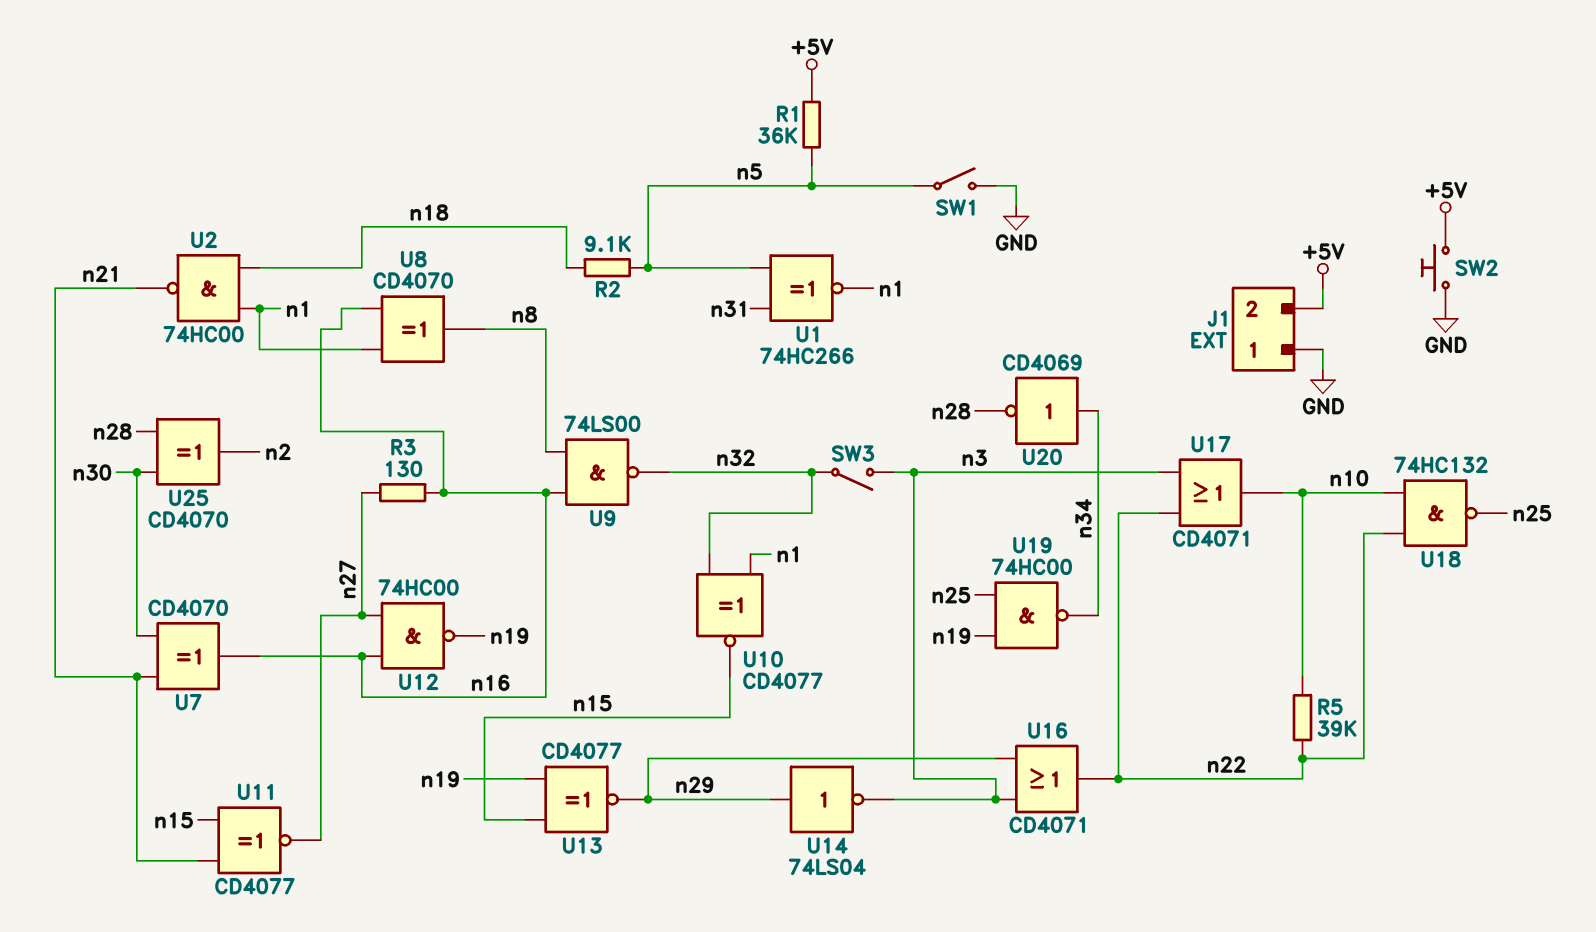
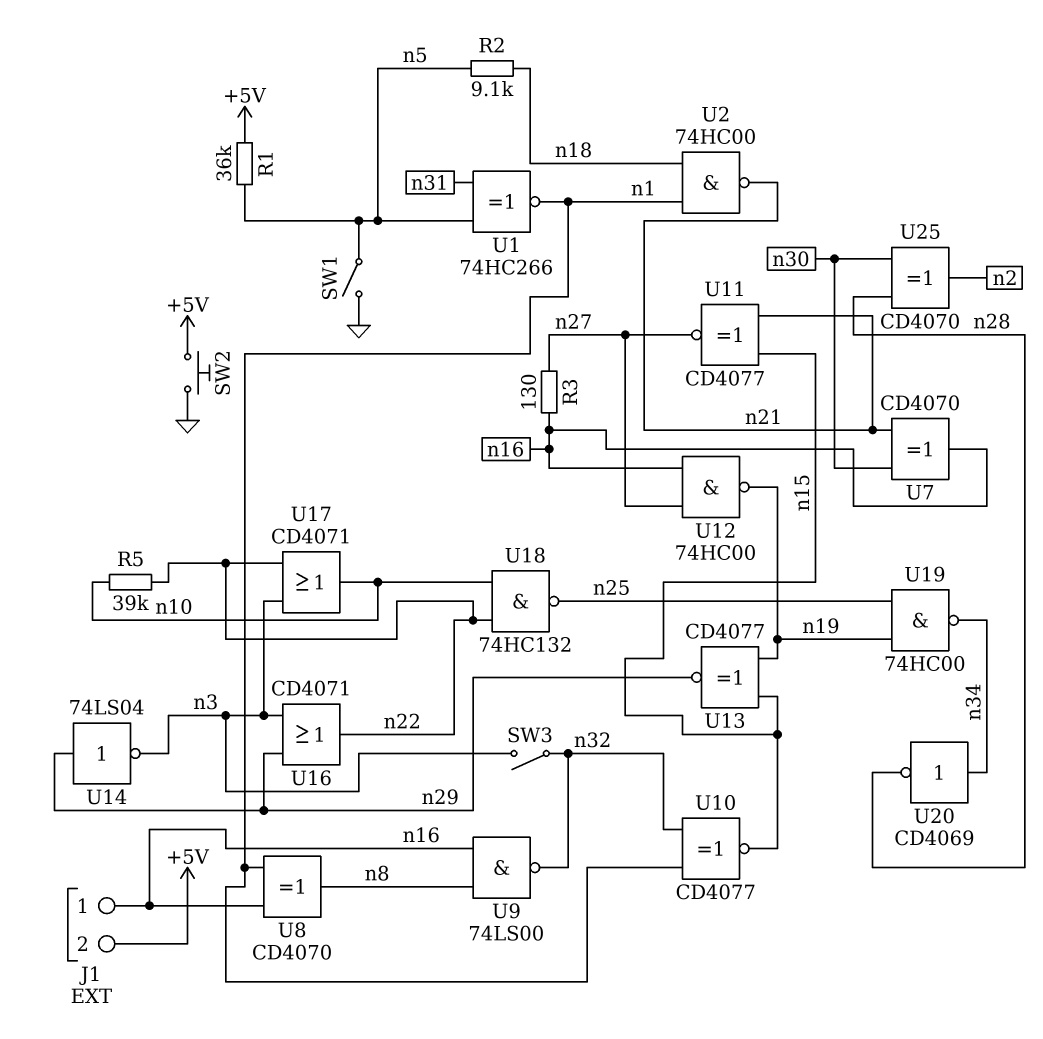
J1 pin 1: GND -> n16

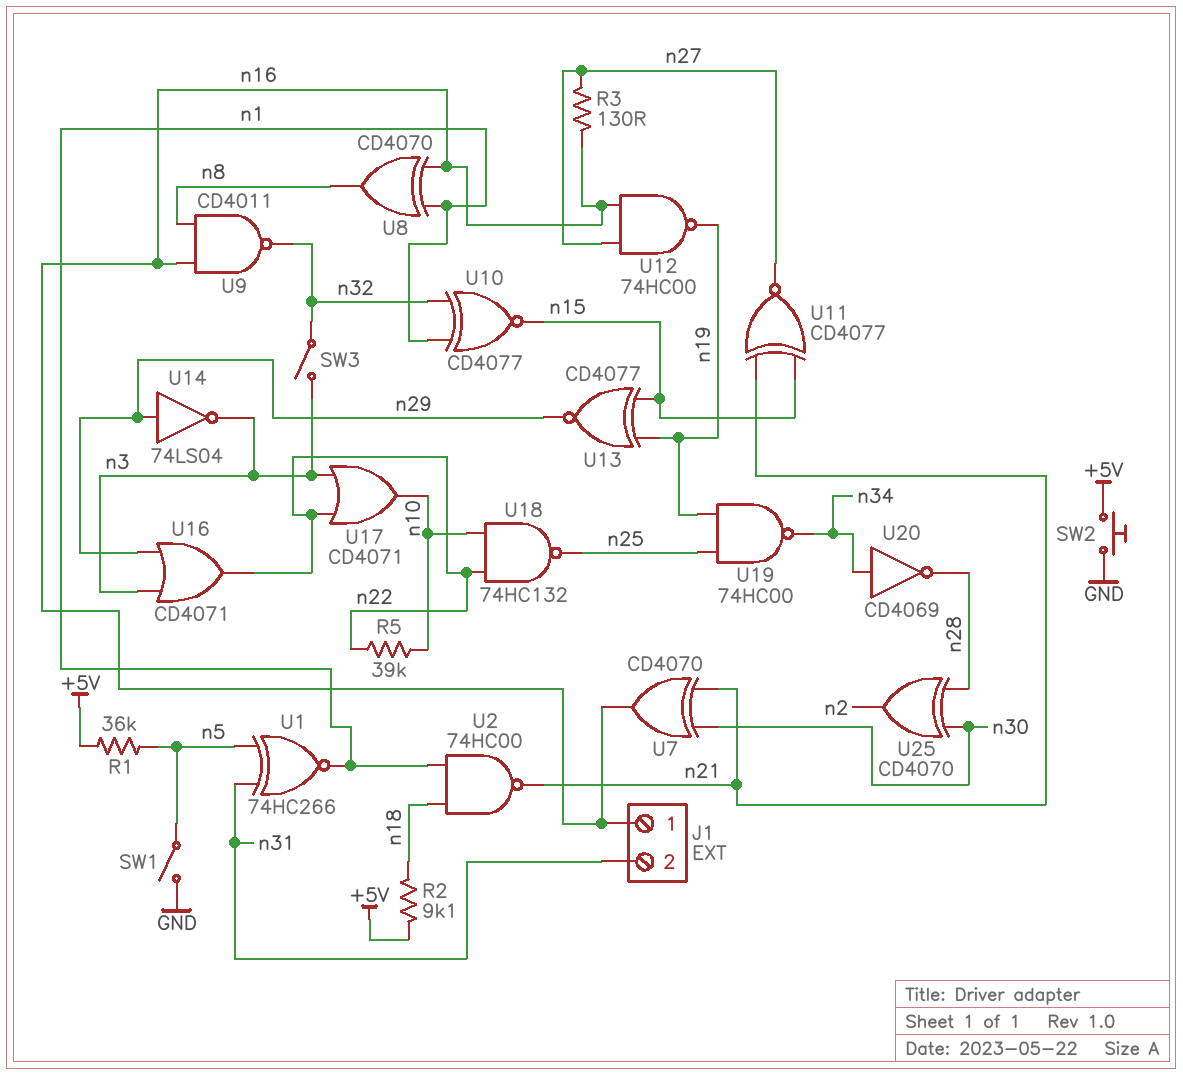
J1 pin 2: +5V -> n31
R2: 9.1k (n5, n18) -> 9.1k (+5V, n18)
U9: NAND 74LS00 (in n8, in n16, out n32) -> NAND CD4011 (in n8, in n16, out n32)

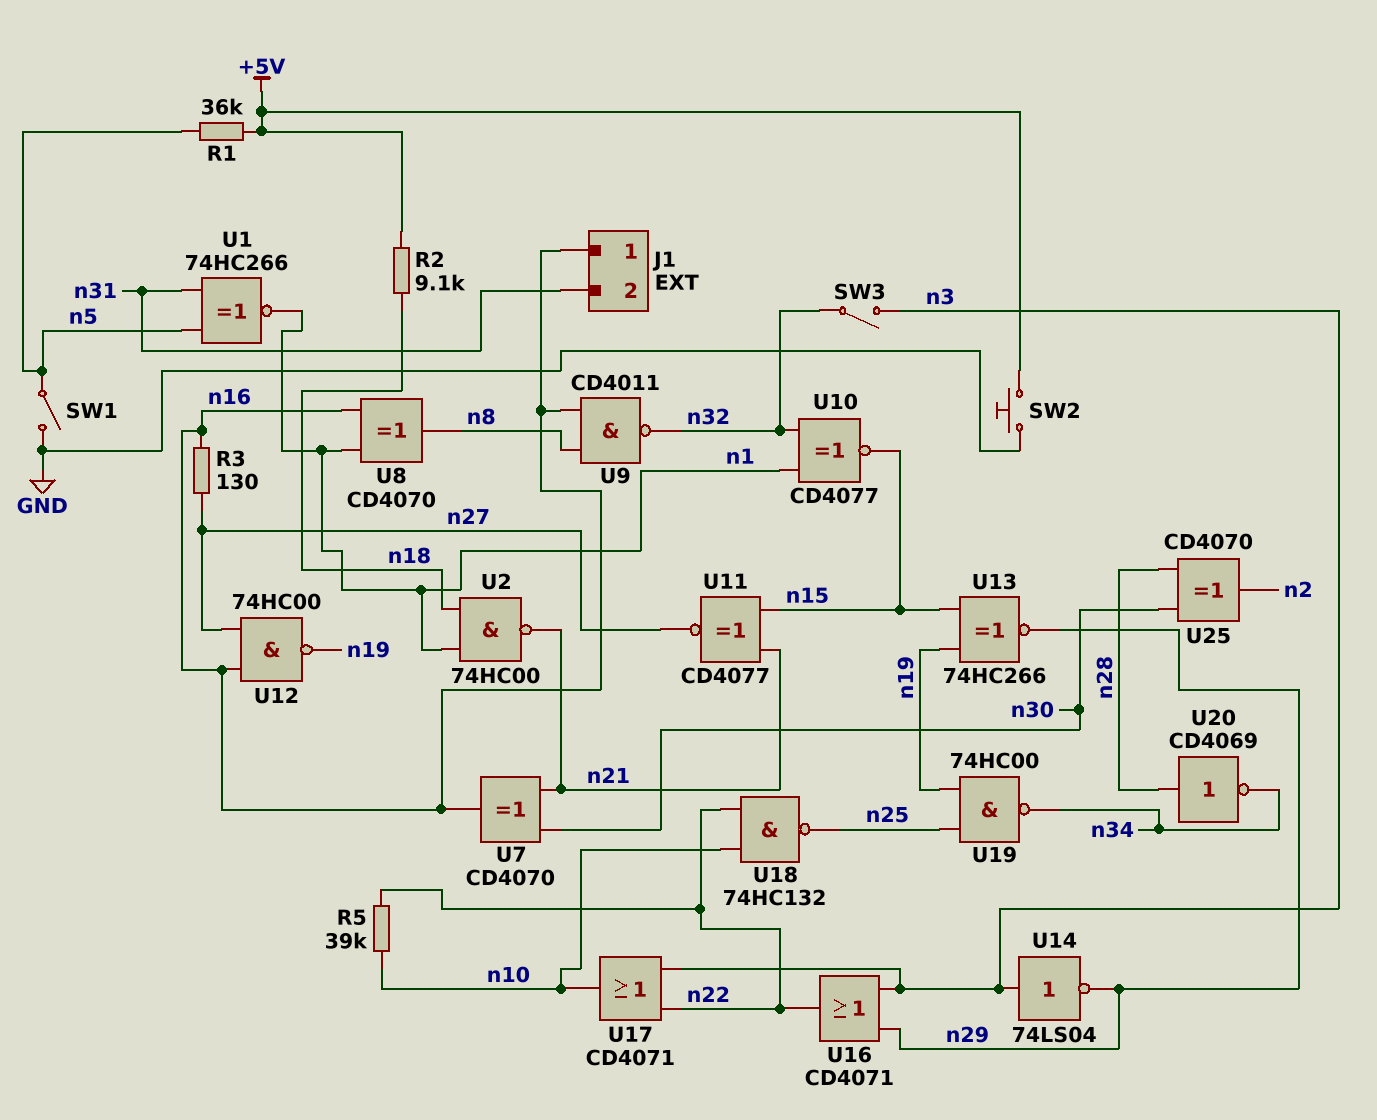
U13: XNOR CD4077 (in n15, in n19, out n29) -> XNOR 74HC266 (in n15, in n19, out n29)
U14: NOT 74LS04 (in n29, out n3) -> NOT 74LS04 (in n3, out n29)
U20: NOT CD4069 (in n34, out n28) -> NOT CD4069 (in n28, out n34)

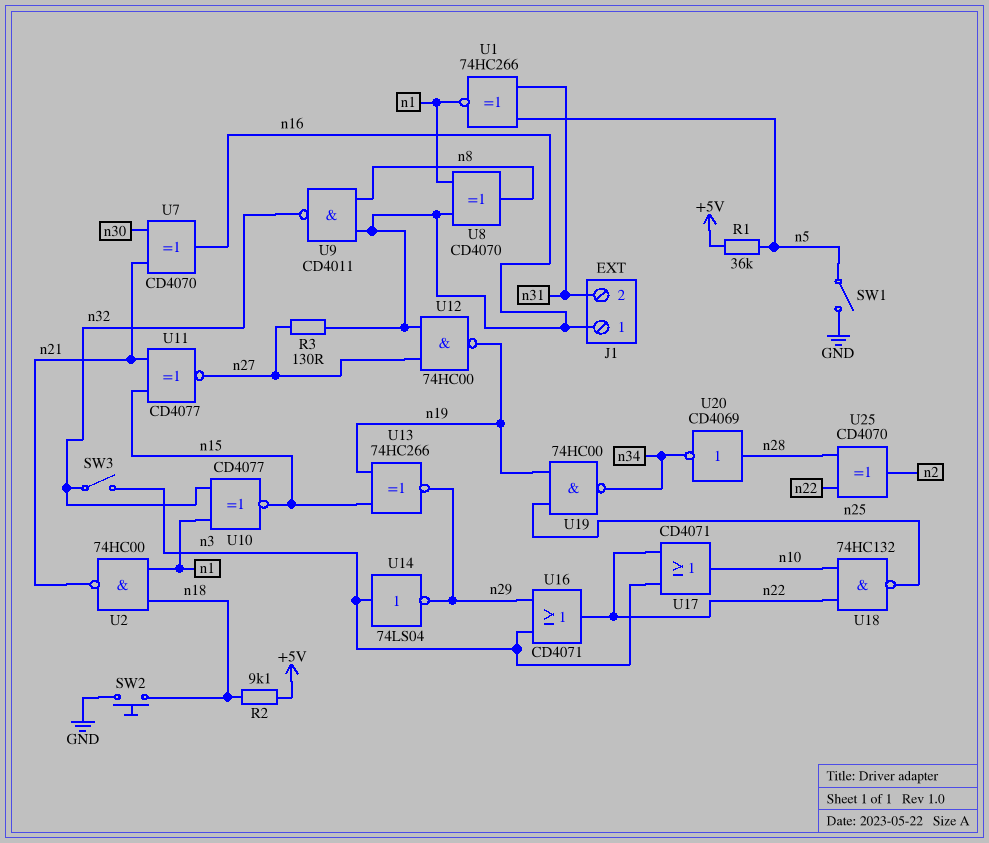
R5: 39k (n10, n22) -> none
SW2: button (+5V, GND) -> button (GND, n18)
U25: XOR CD4070 (in n28, in n30, out n2) -> XOR CD4070 (in n22, in n28, out n2)

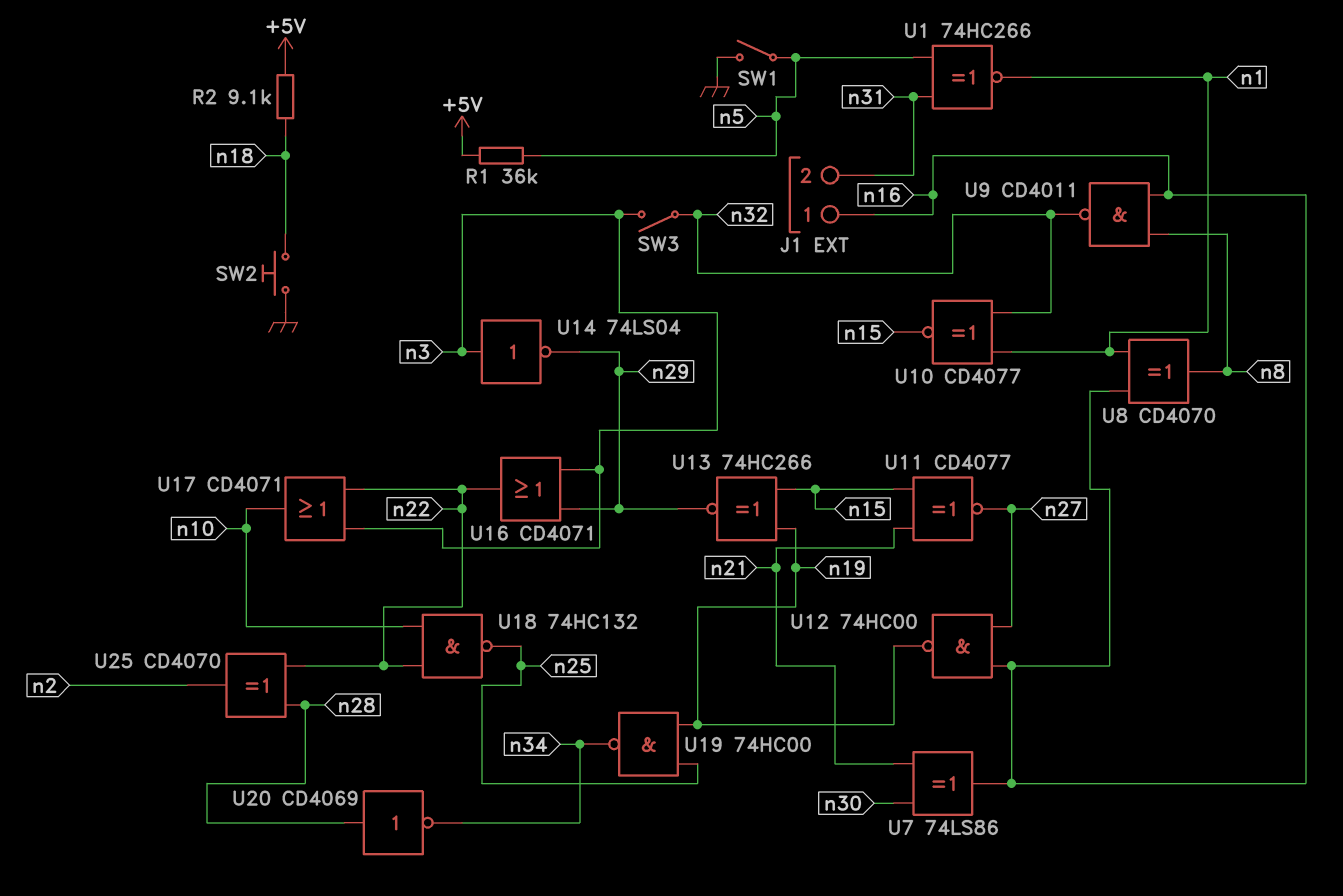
R3: 130 (n16, n27) -> none
U2: NAND 74HC00 (in n1, in n18, out n21) -> none
U7: XOR CD4070 (in n21, in n30, out n16) -> XOR 74LS86 (in n21, in n30, out n16)

